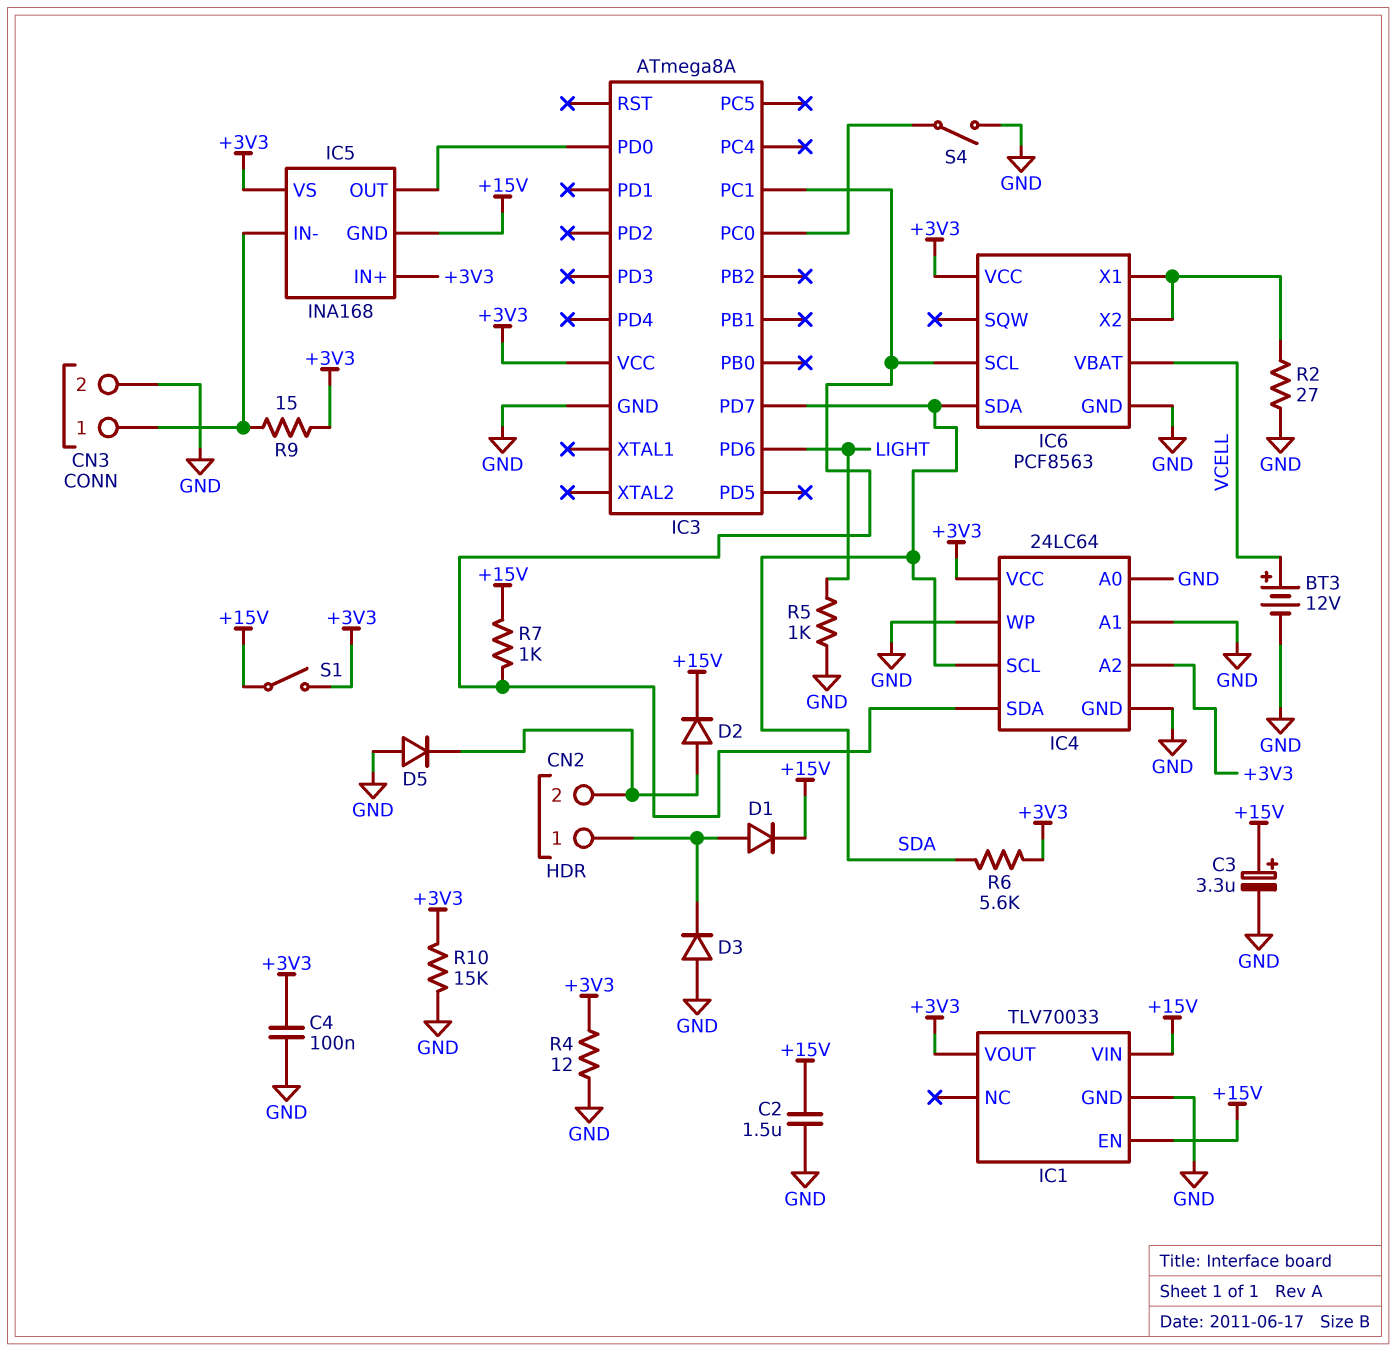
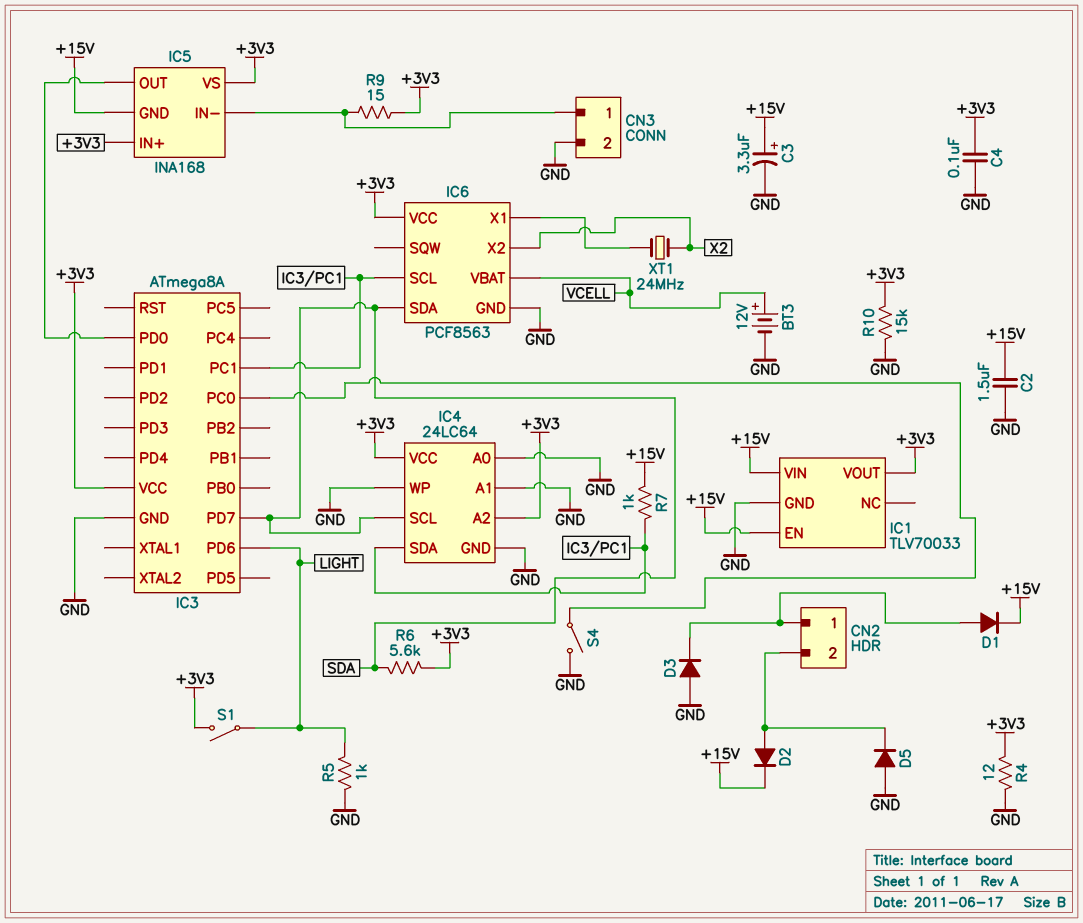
IC6 pin X2: IC6/X1 -> X2
R2: 27 (GND, IC6/X1) -> none
S1: switch (+3V3, +15V) -> switch (+3V3, LIGHT)
XT1: none -> 24MHz (IC6/X1, X2)

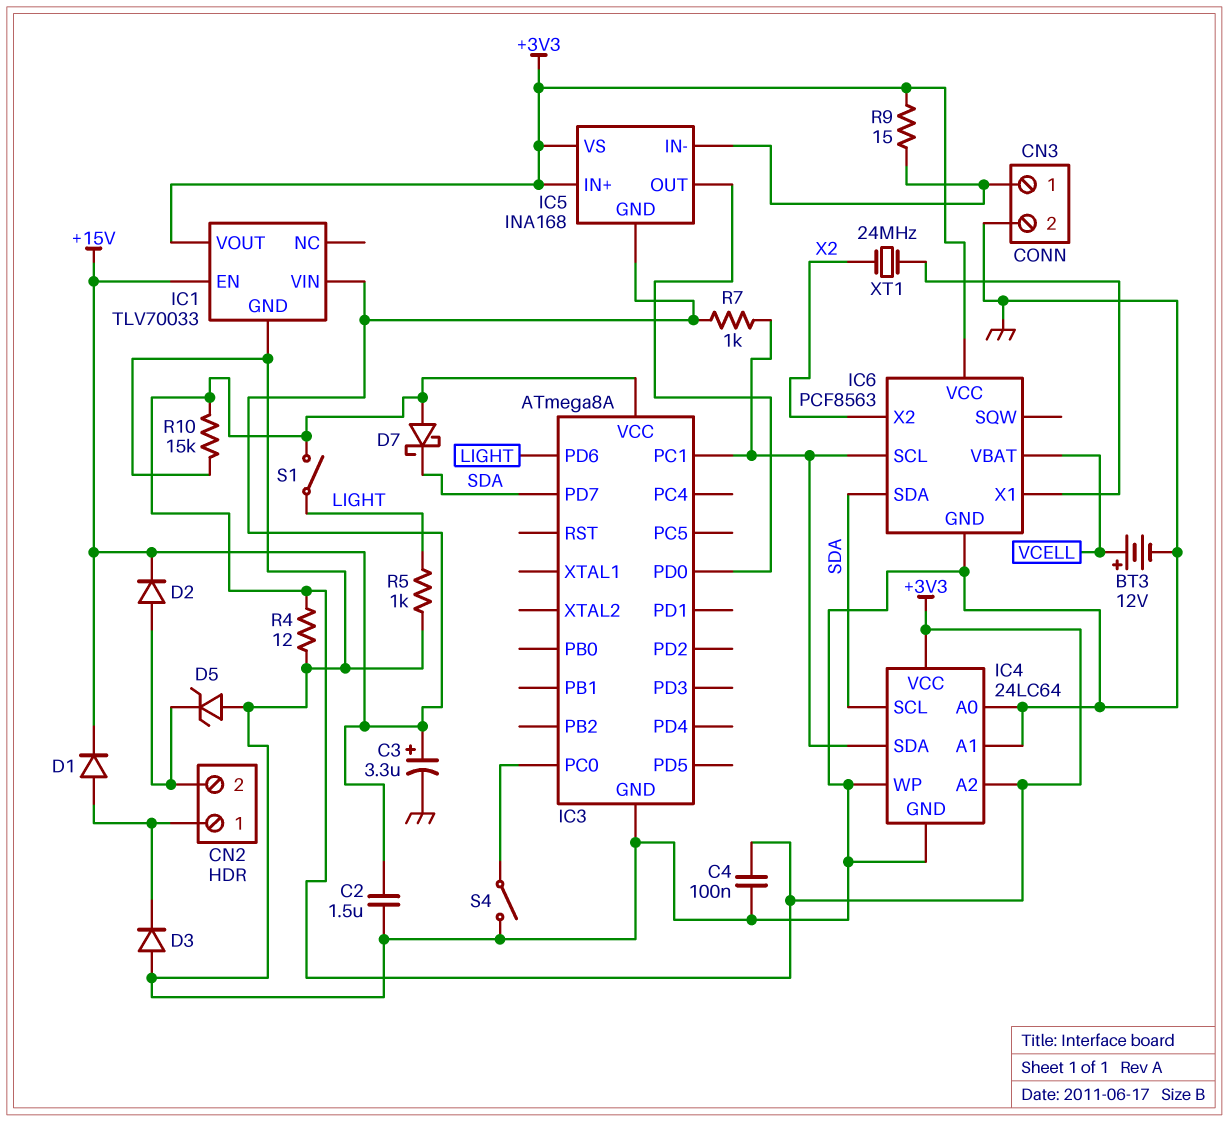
D5: diode (A GND, K CN2/2) -> zener (A GND, K CN2/2)
D7: none -> schottky (A +3V3, K SDA)
R6: 5.6k (+3V3, SDA) -> none

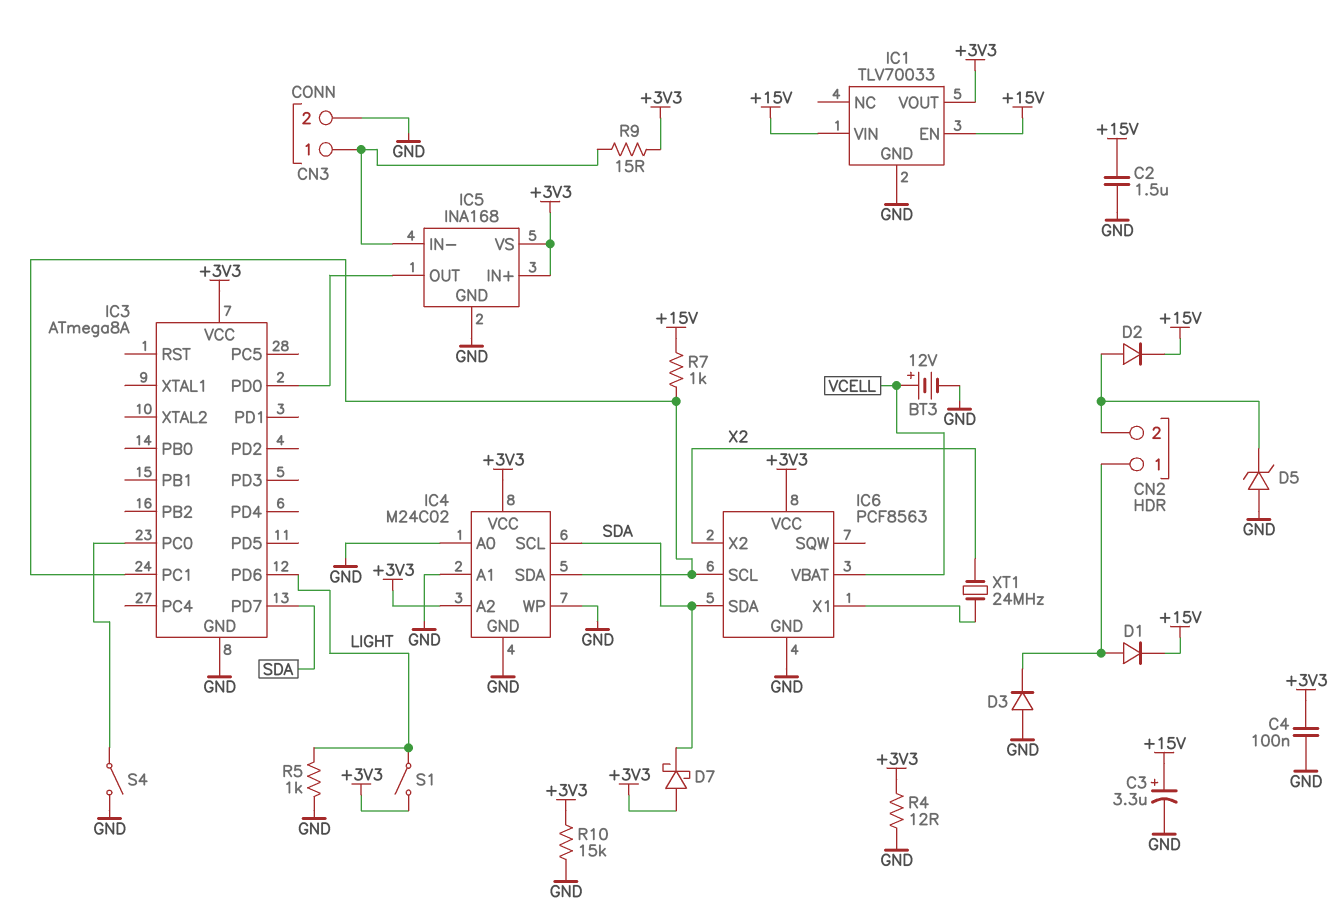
IC4: 24LC64 -> M24C02
IC5 pin GND: +15V -> GND

